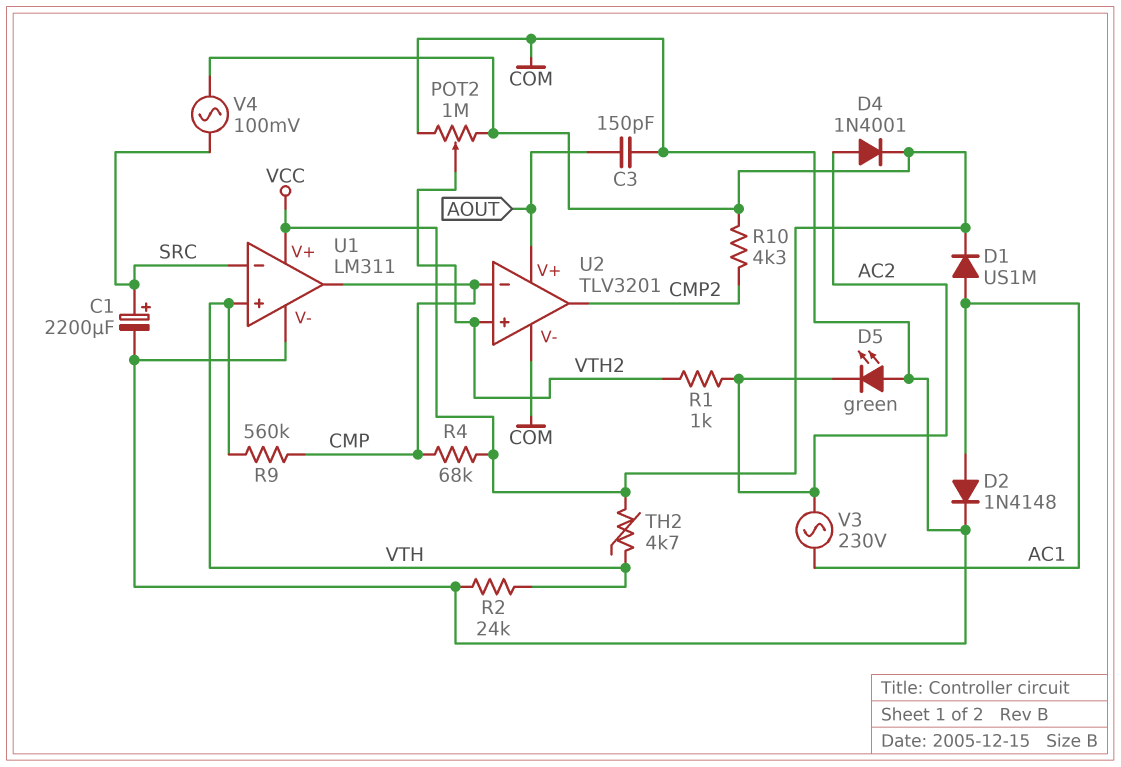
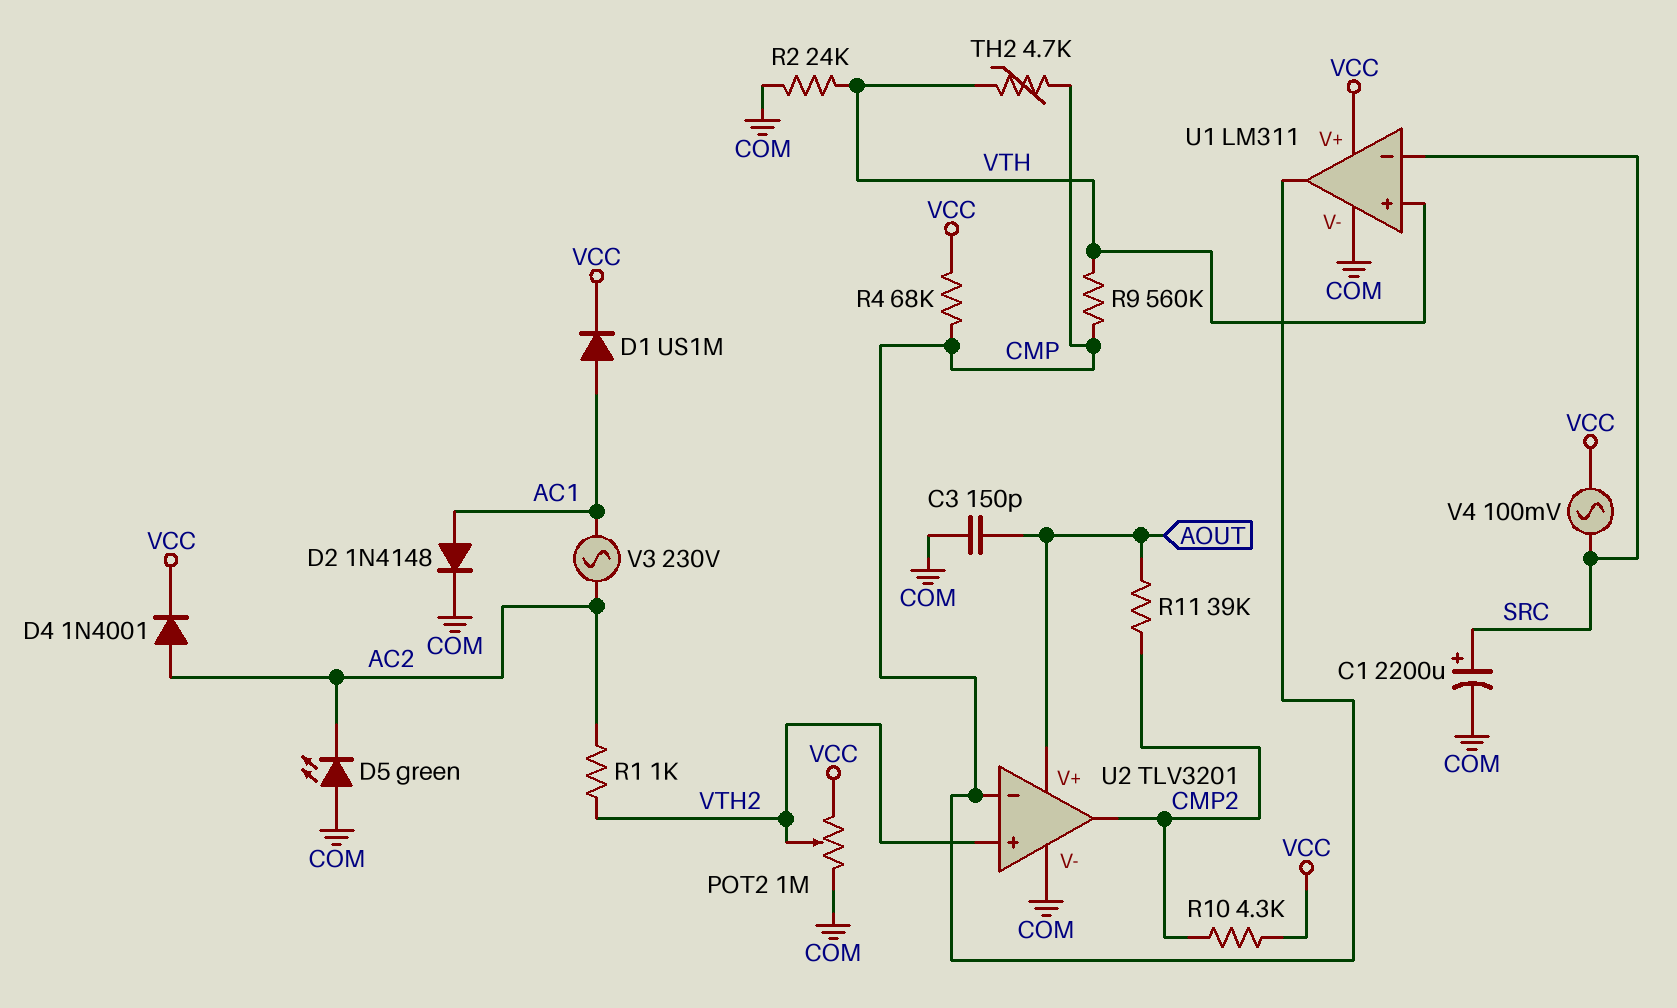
R11: none -> 39k (AOUT, CMP2)
TH2: 4.7k (VCC, VTH) -> 4.7k (CMP, VTH)

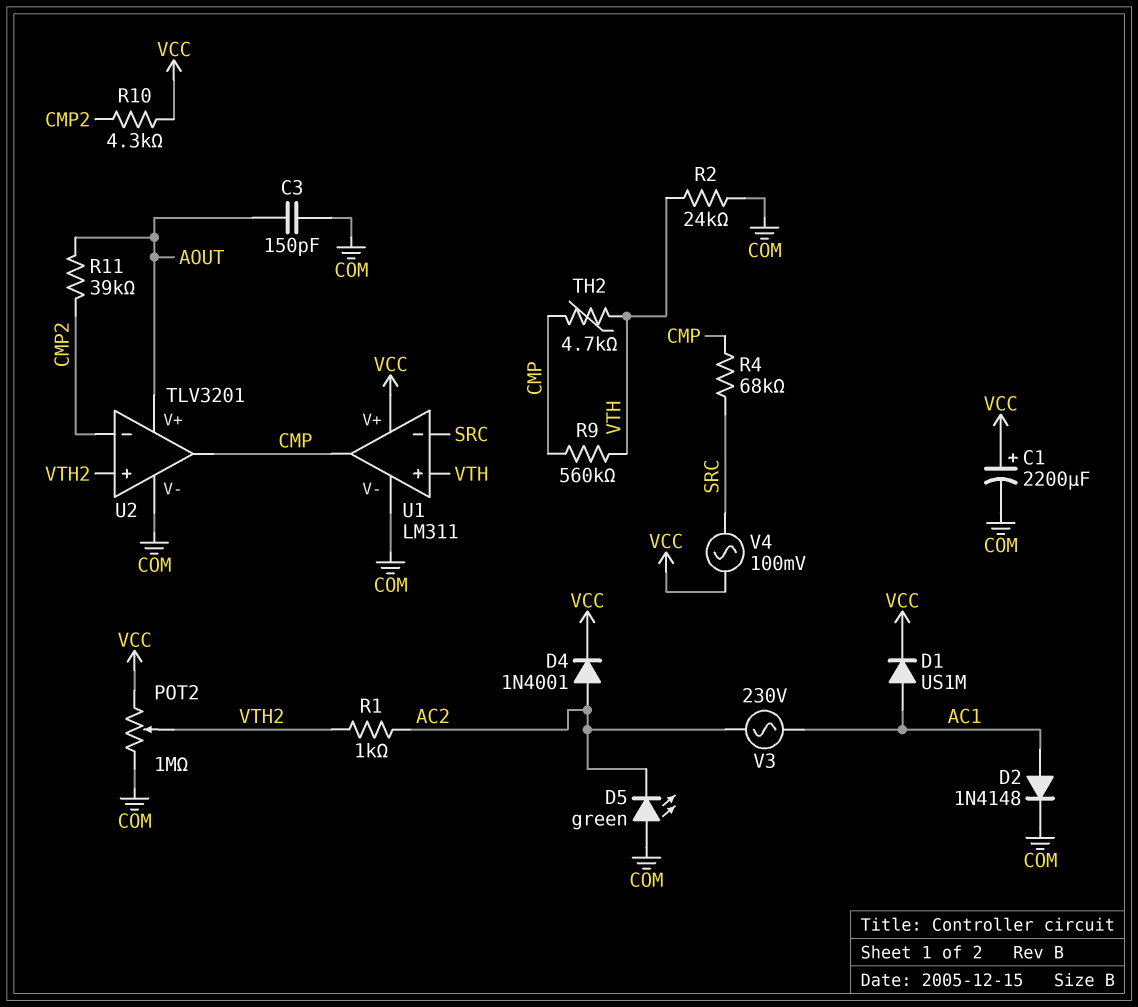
C1: 2200uF (plus SRC, minus COM) -> 2200uF (plus VCC, minus COM)
R4: 68k (CMP, VCC) -> 68k (CMP, SRC)
U2 pin in-: CMP -> CMP2
U2 pin out: CMP2 -> CMP

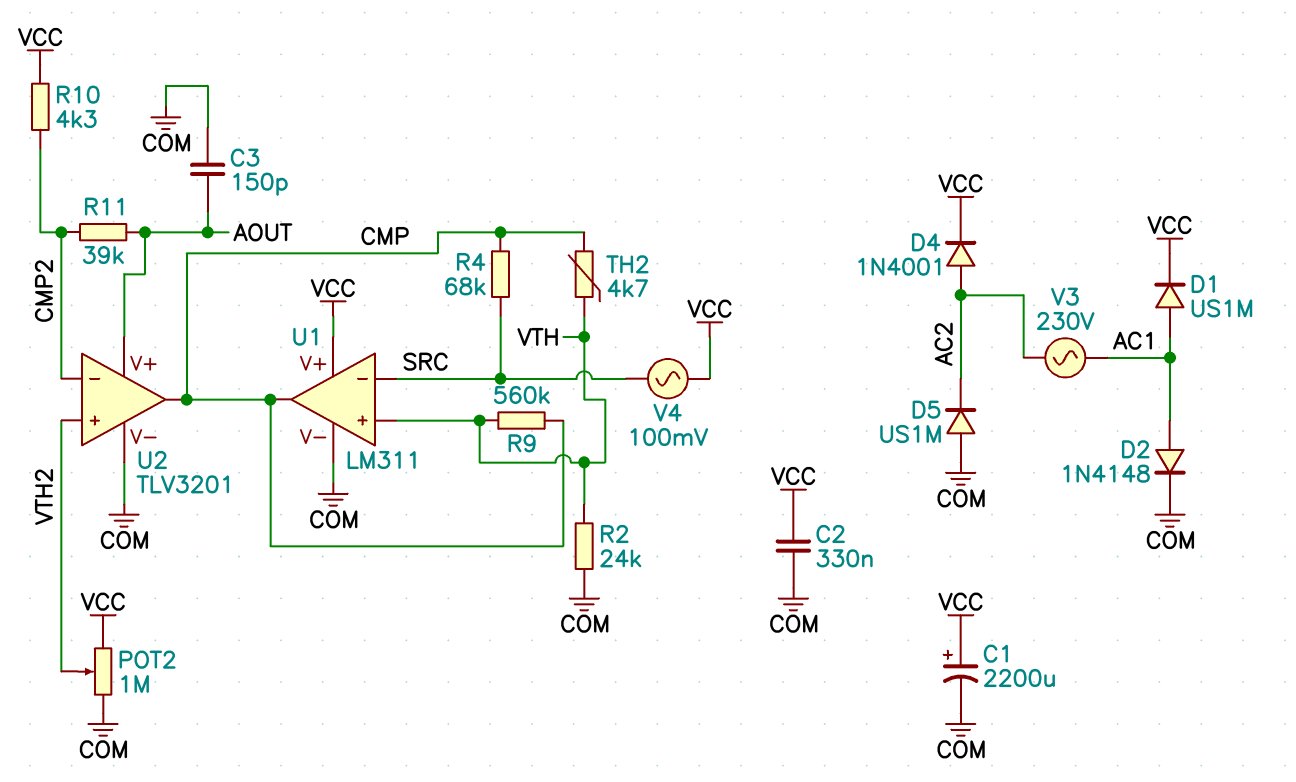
C2: none -> 330nF (COM, VCC)
D5: LED green (A COM, K AC2) -> diode US1M (A COM, K AC2)
R1: 1k (AC2, VTH2) -> none

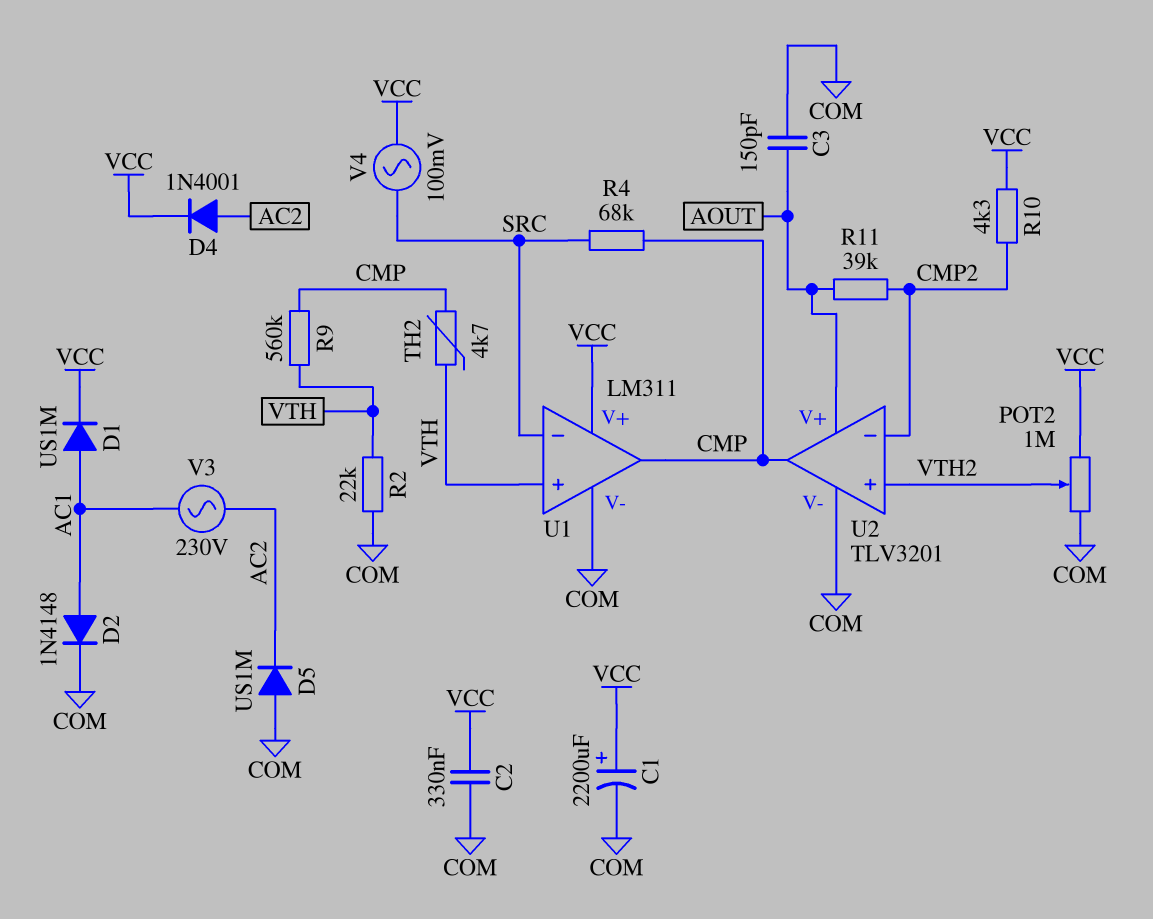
R2: 24k (COM, VTH) -> 22k (COM, VTH)

